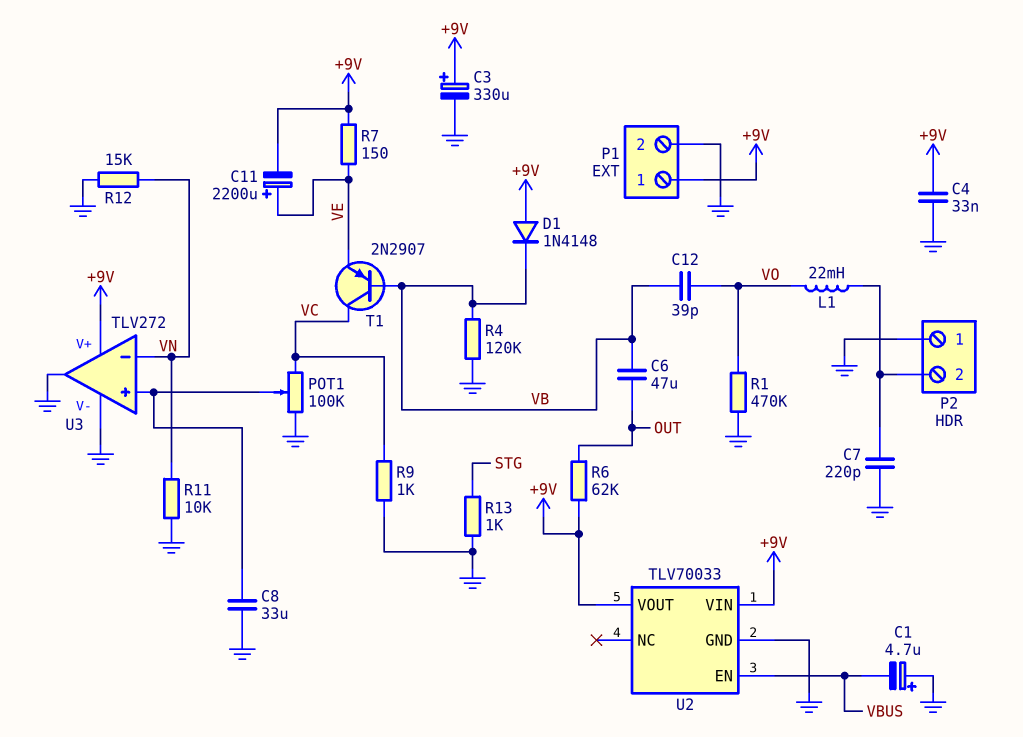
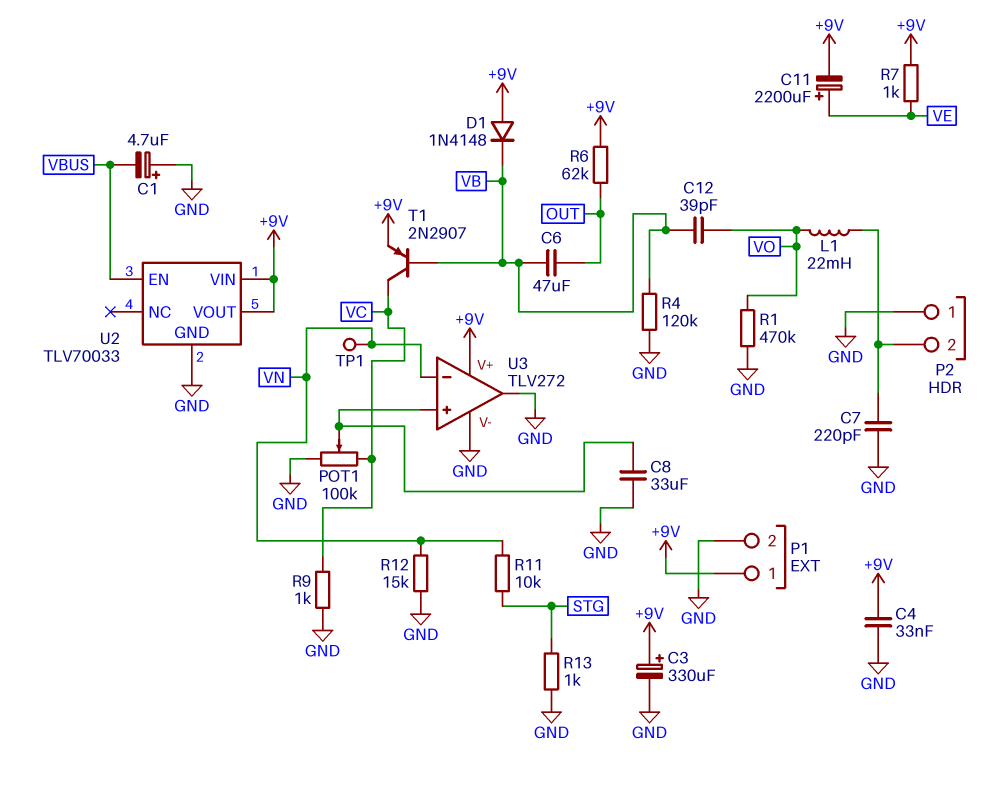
R7: 150 (+9V, VE) -> 1k (+9V, VE)
R11: 10k (GND, VN) -> 10k (STG, VN)
T1: PNP 2N2907 (B VB, C VC, E VE) -> PNP 2N2907 (B VB, C VC, E +9V)
TP1: none -> test point (VN)

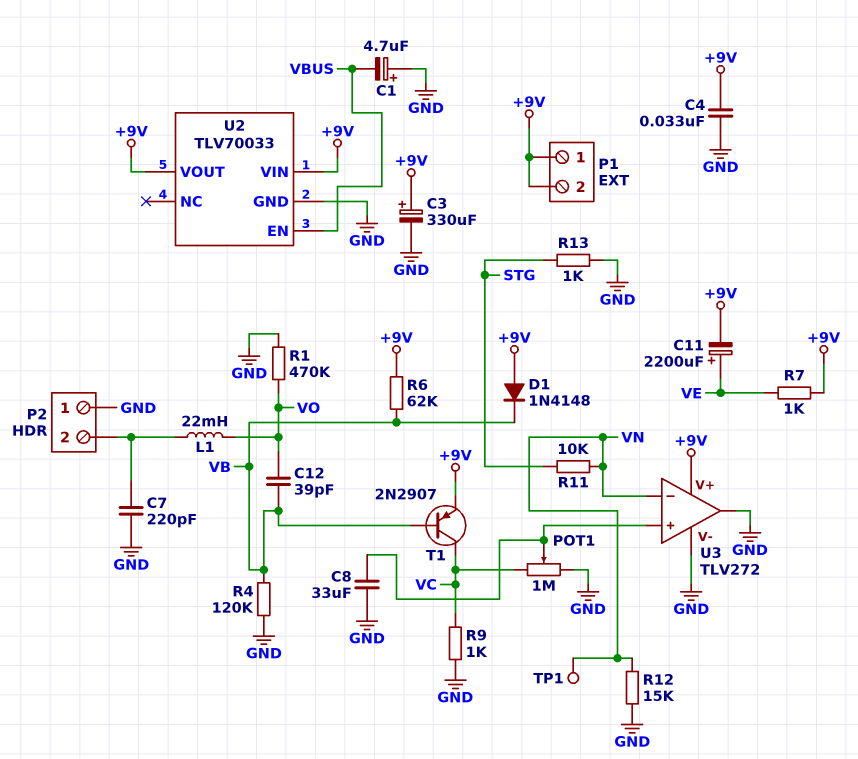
C6: 47uF (OUT, VB) -> none
P1 pin 2: GND -> +9V
POT1: 100k (GND, VC, wiper U3/in+) -> 1M (GND, VC, wiper U3/in+)
R6: 62k (+9V, OUT) -> 62k (+9V, VB)

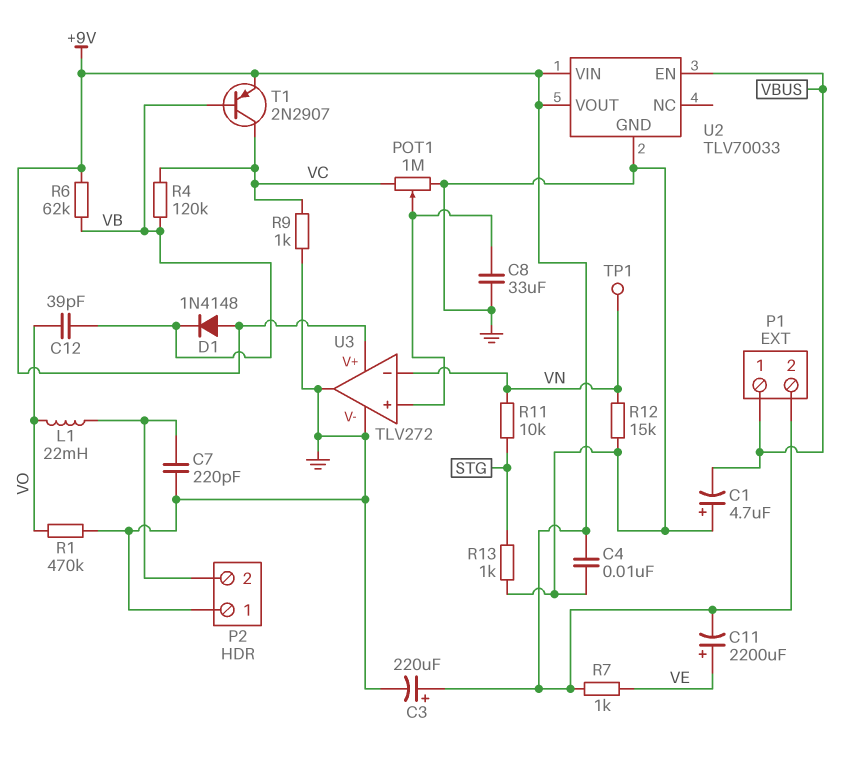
C3: 330uF (plus +9V, minus GND) -> 220uF (plus +9V, minus GND)
C4: 33nF (+9V, GND) -> 10nF (+9V, GND)
P1 pin 1: +9V -> VBUS
R4: 120k (GND, VB) -> 120k (VB, VC)

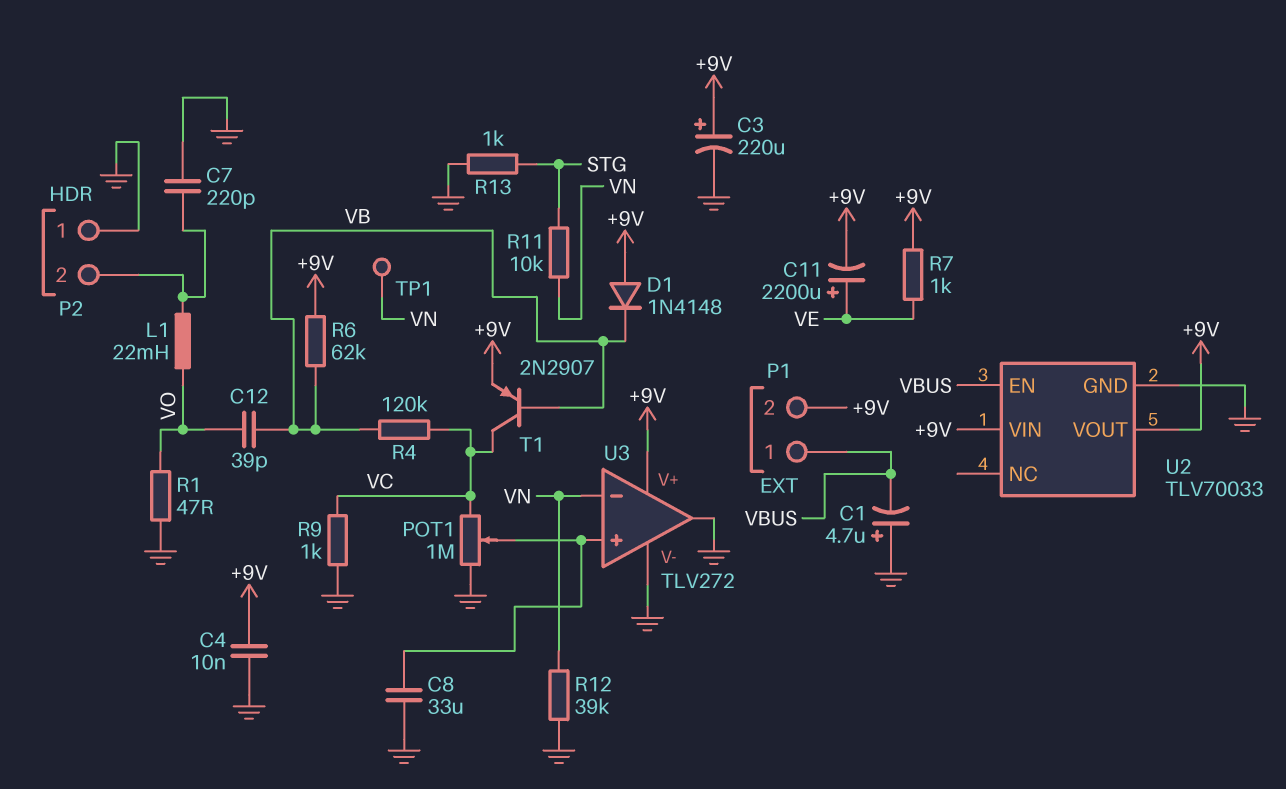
R1: 470k (GND, VO) -> 47 (GND, VO)
R12: 15k (GND, VN) -> 39k (GND, VN)

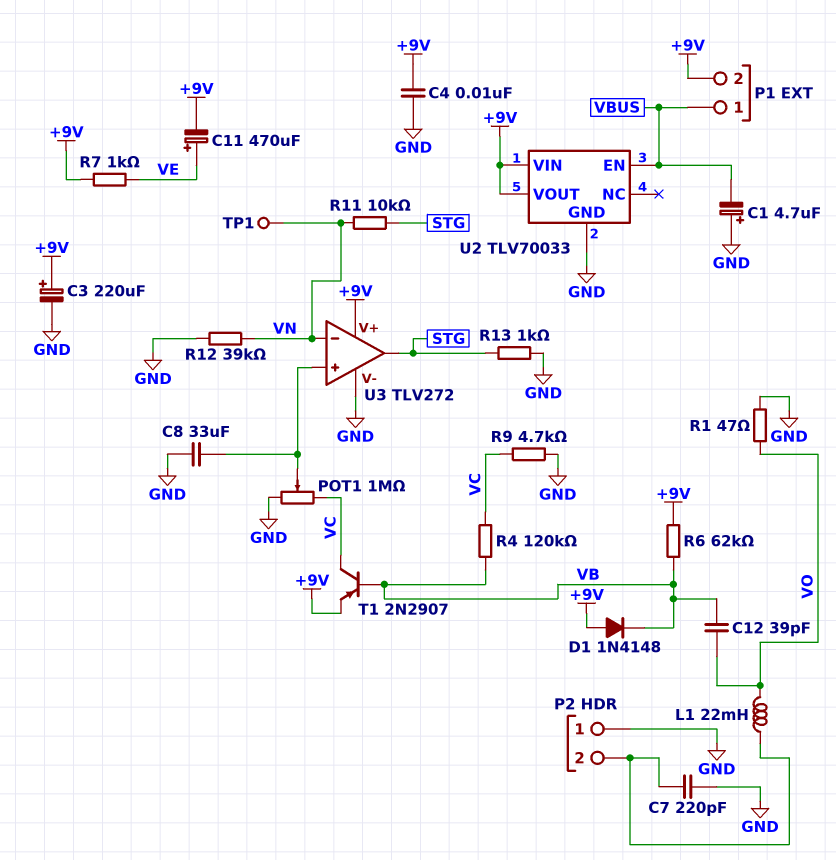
C11: 2200uF (plus VE, minus +9V) -> 470uF (plus VE, minus +9V)
R9: 1k (GND, VC) -> 4.7k (GND, VC)
U3 pin out: GND -> STG

